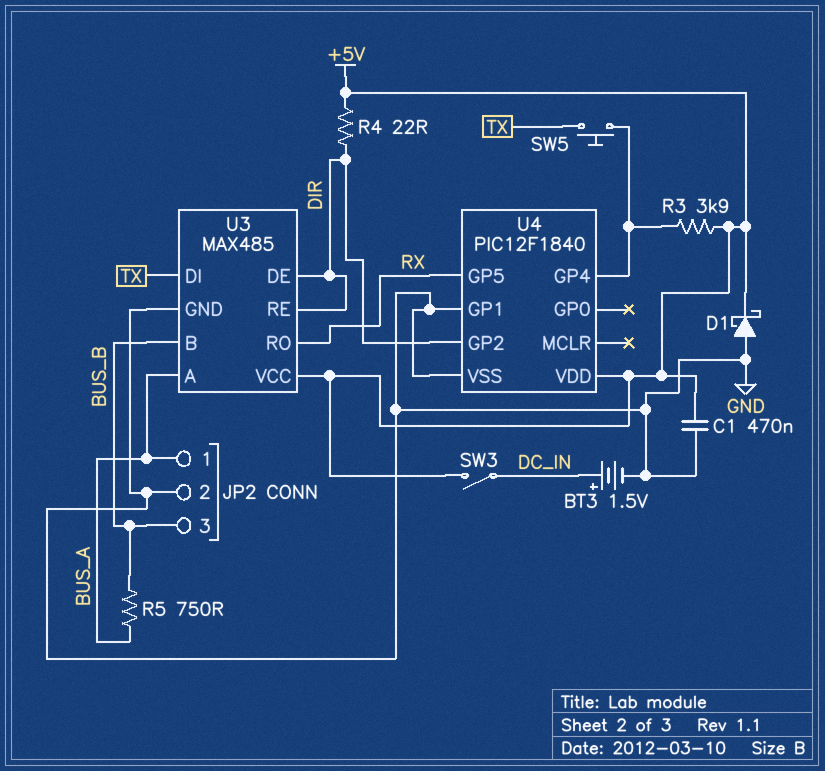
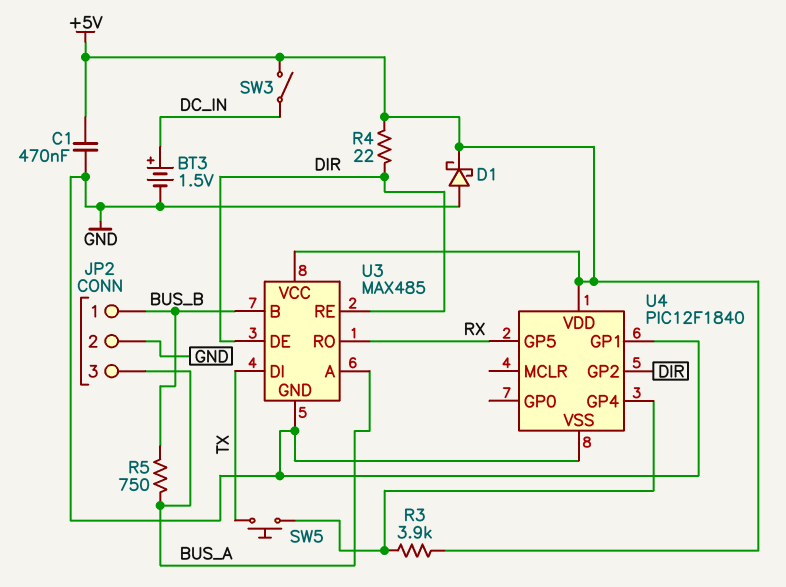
JP2 pin 1: BUS_A -> BUS_B
JP2 pin 3: BUS_B -> BUS_A

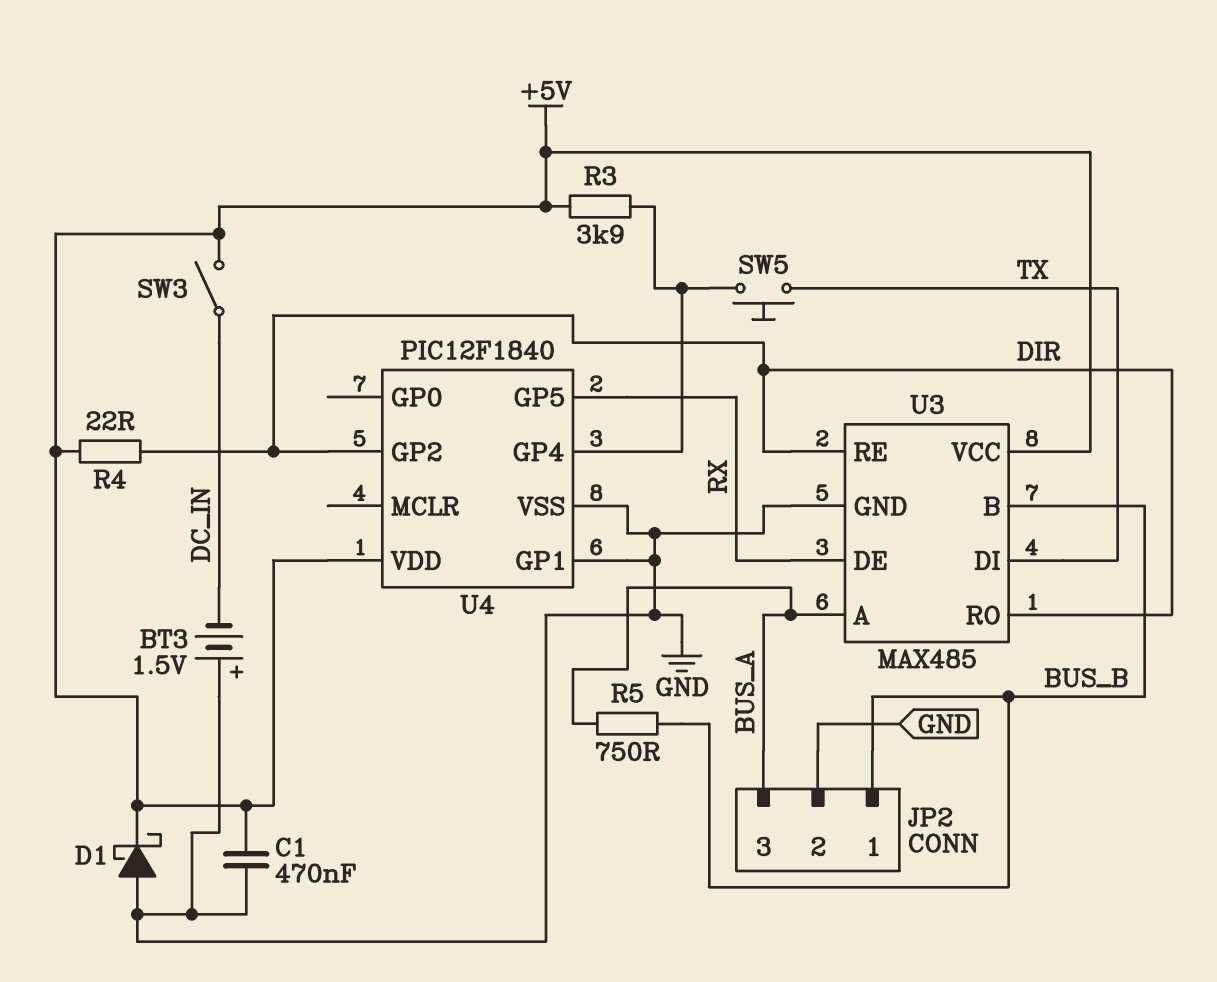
BT3: 1.5V (plus DC_IN, minus GND) -> 1.5V (plus GND, minus DC_IN)
U3 pin DE: DIR -> RX
U3 pin RO: RX -> DIR

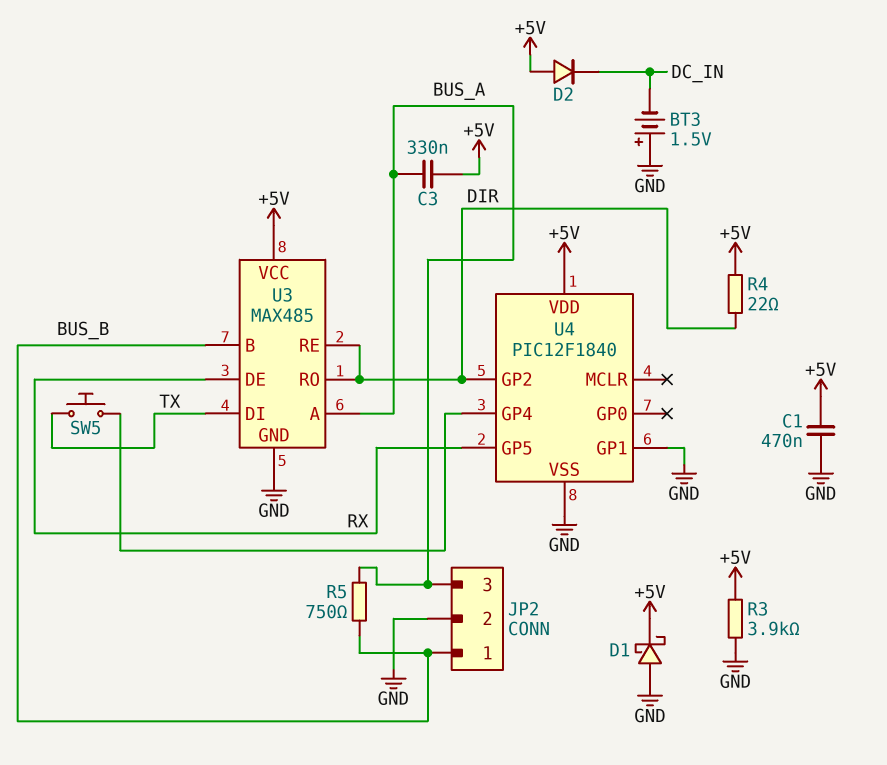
C3: none -> 330nF (+5V, BUS_A)
D2: none -> diode (A +5V, K DC_IN)
R3: 3.9k (+5V, U4/GP4) -> 3.9k (+5V, GND)
SW3: switch (+5V, DC_IN) -> none

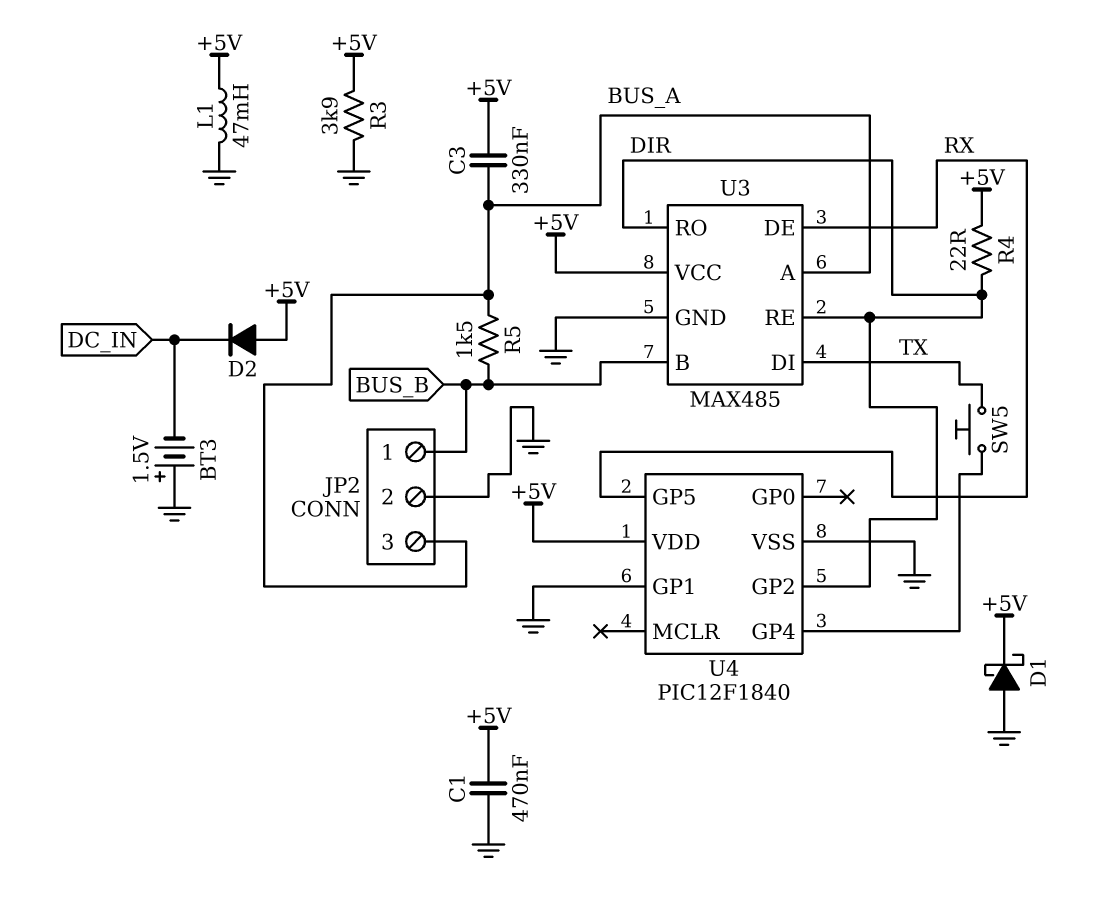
L1: none -> 47mH (+5V, GND)
R5: 750 (BUS_A, BUS_B) -> 1.5k (BUS_A, BUS_B)

